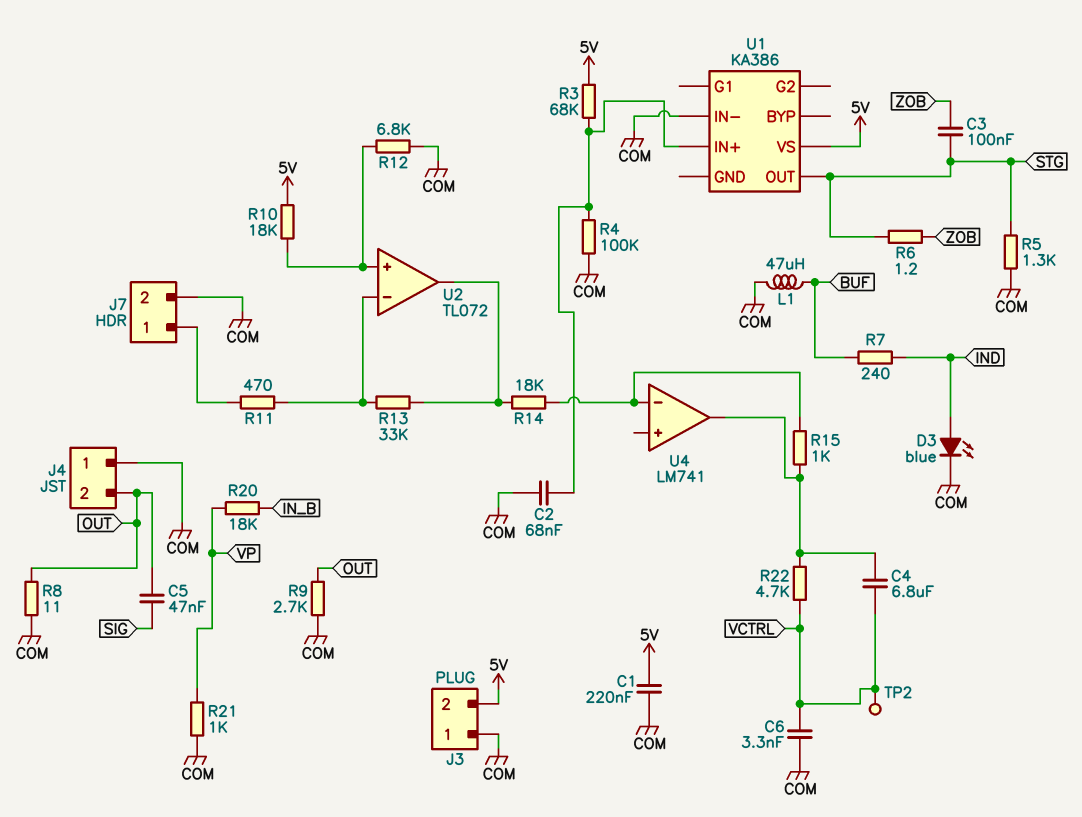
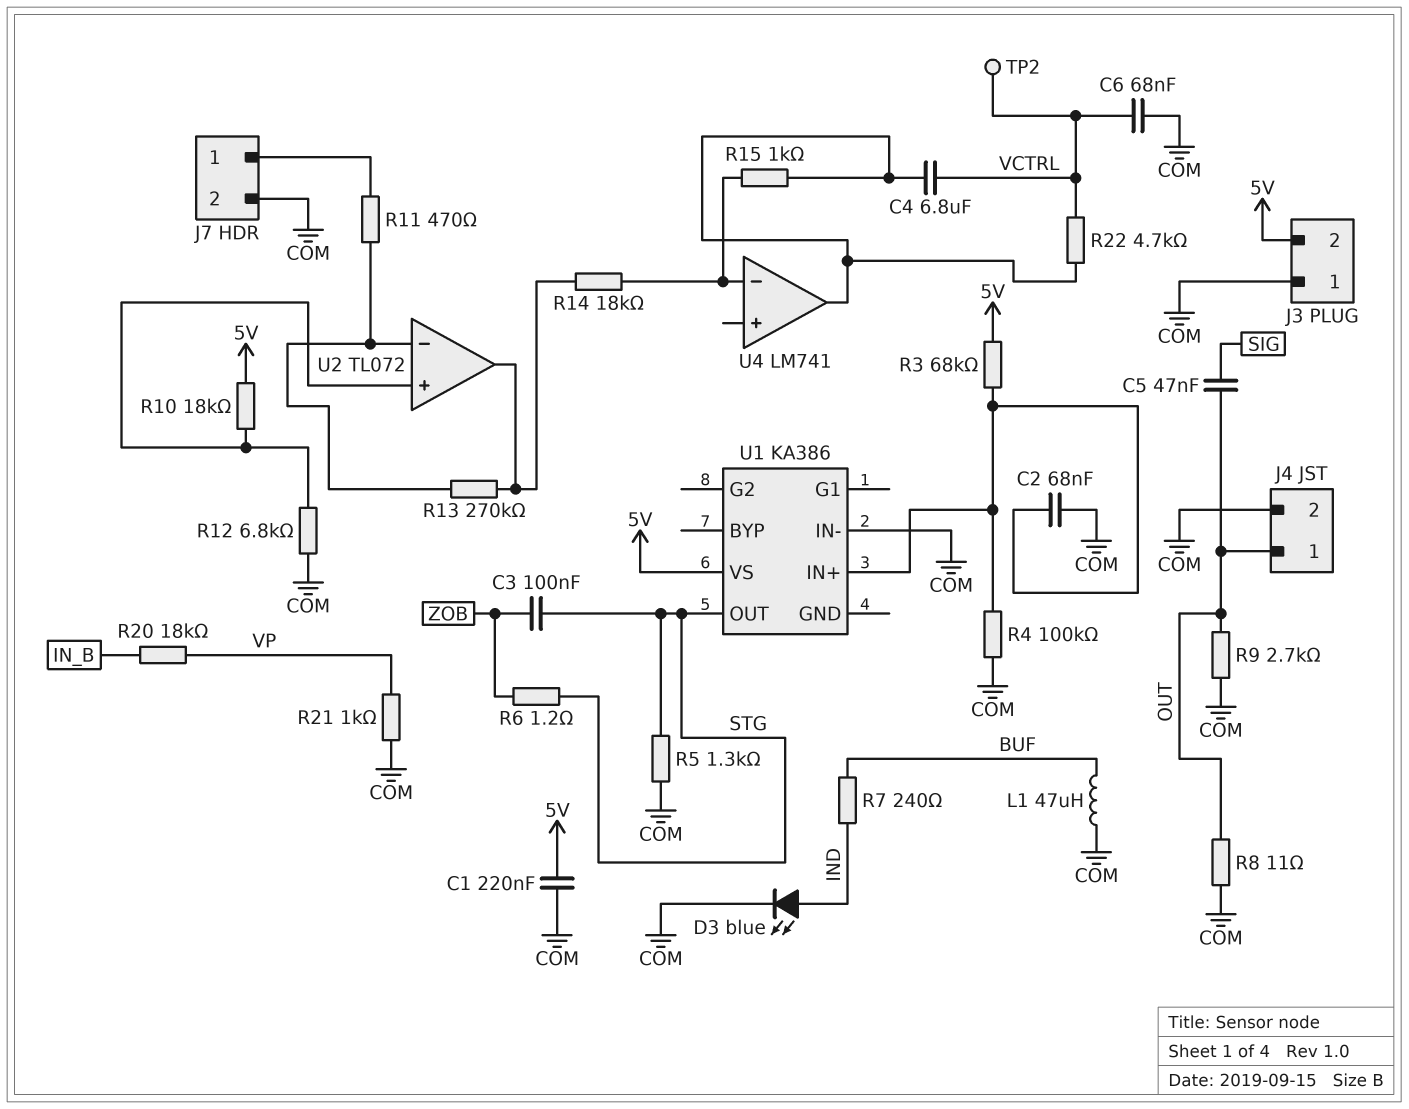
C6: 3.3nF (COM, VCTRL) -> 68nF (COM, VCTRL)
J4 pin 1: COM -> OUT
J4 pin 2: OUT -> COM
R13: 33k (U2/in-, U2/out) -> 270k (U2/in-, U2/out)

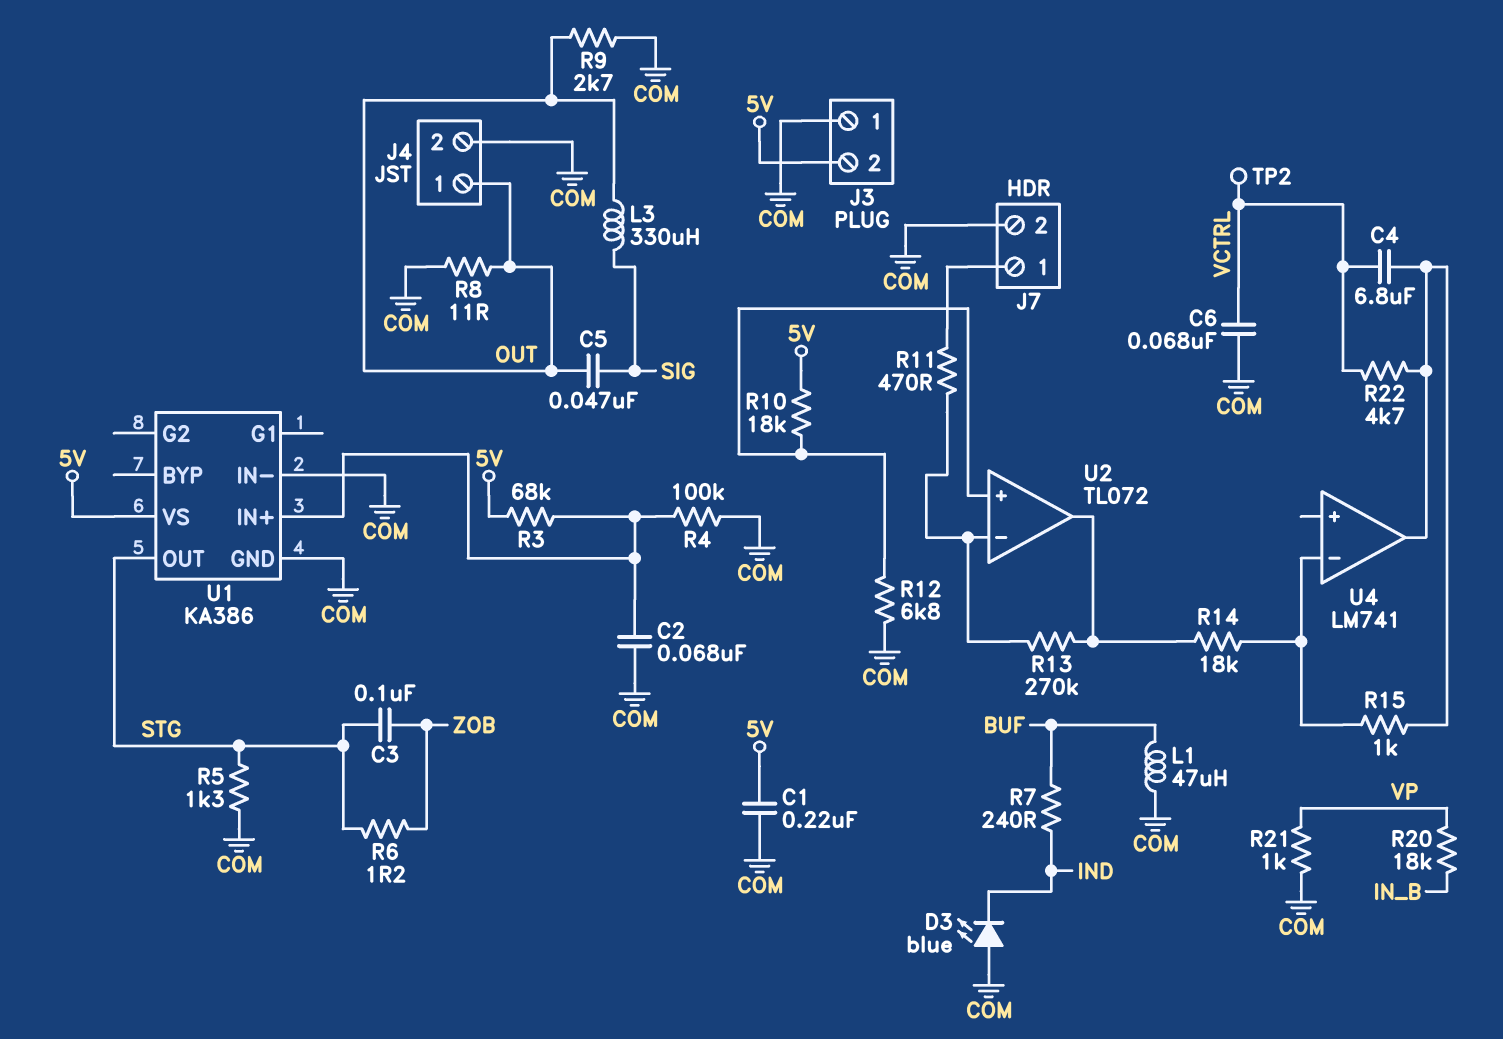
D3: LED blue (A IND, K COM) -> LED blue (A COM, K IND)
L3: none -> 330uH (OUT, SIG)
U1 pin GND: none -> COM

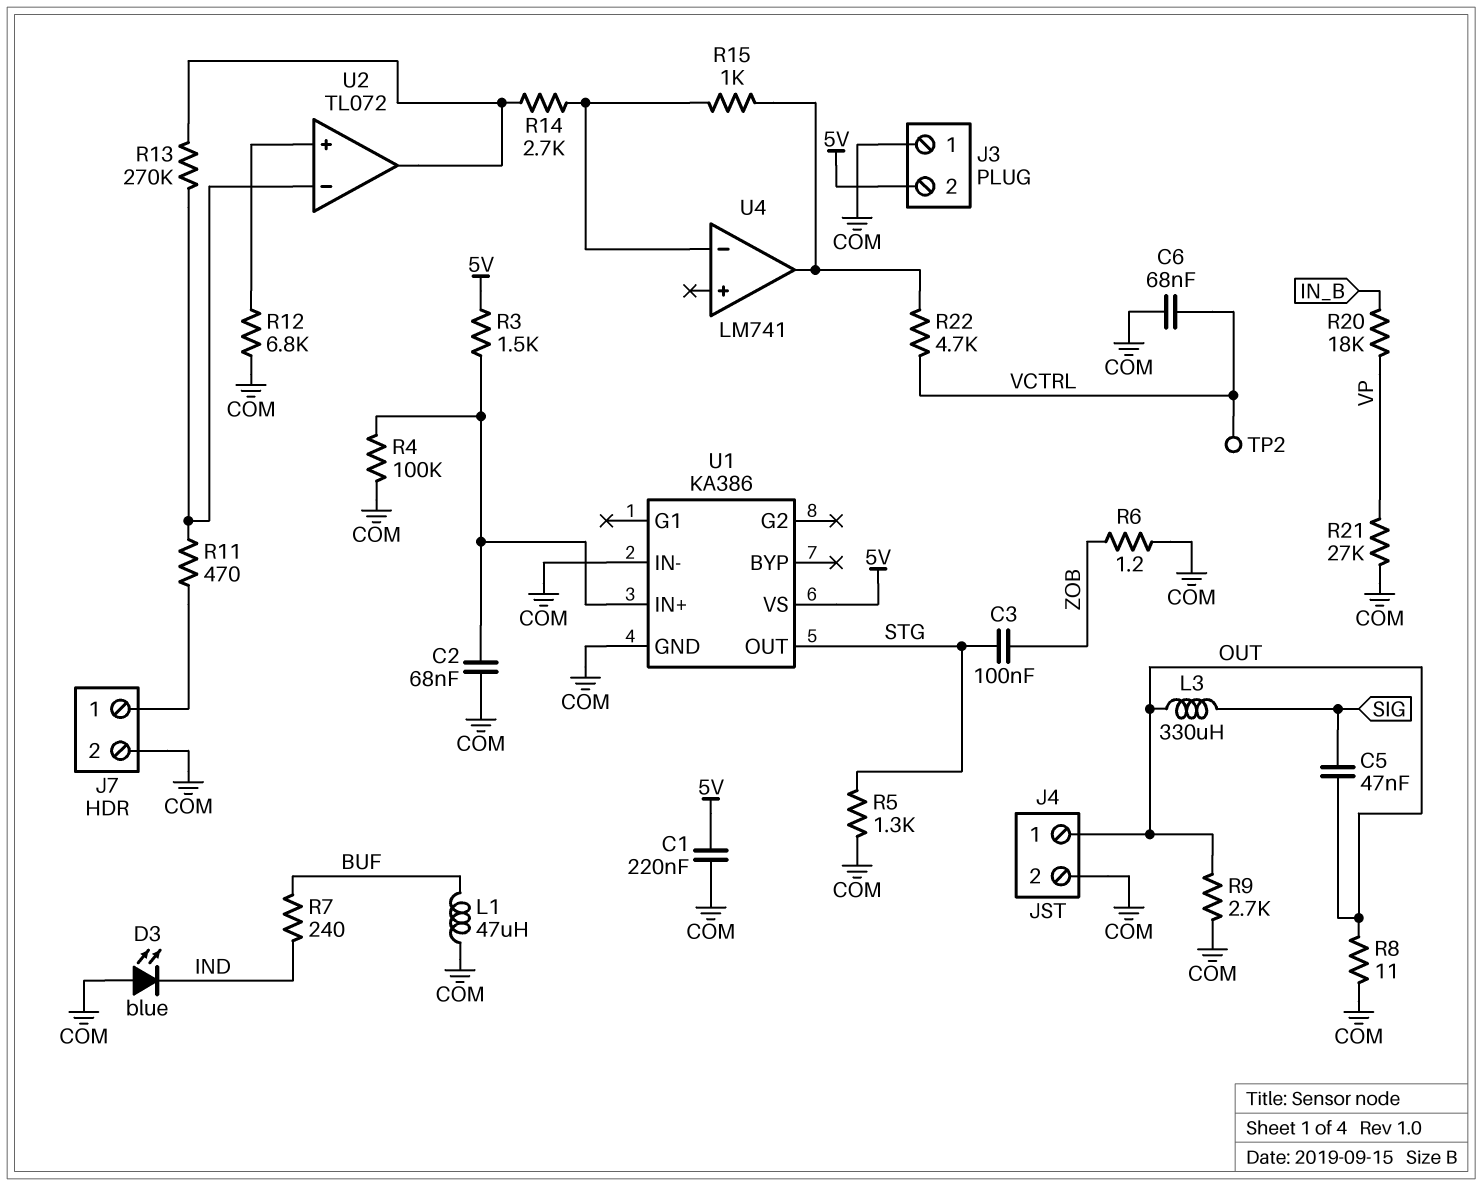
C4: 6.8uF (U4/out, VCTRL) -> none
R3: 68k (5V, U1/IN+) -> 1.5k (5V, U1/IN+)
R6: 1.2 (STG, ZOB) -> 1.2 (COM, ZOB)
R10: 18k (5V, U2/in+) -> none
R14: 18k (U2/out, U4/in-) -> 2.7k (U2/out, U4/in-)
R21: 1k (COM, VP) -> 27k (COM, VP)

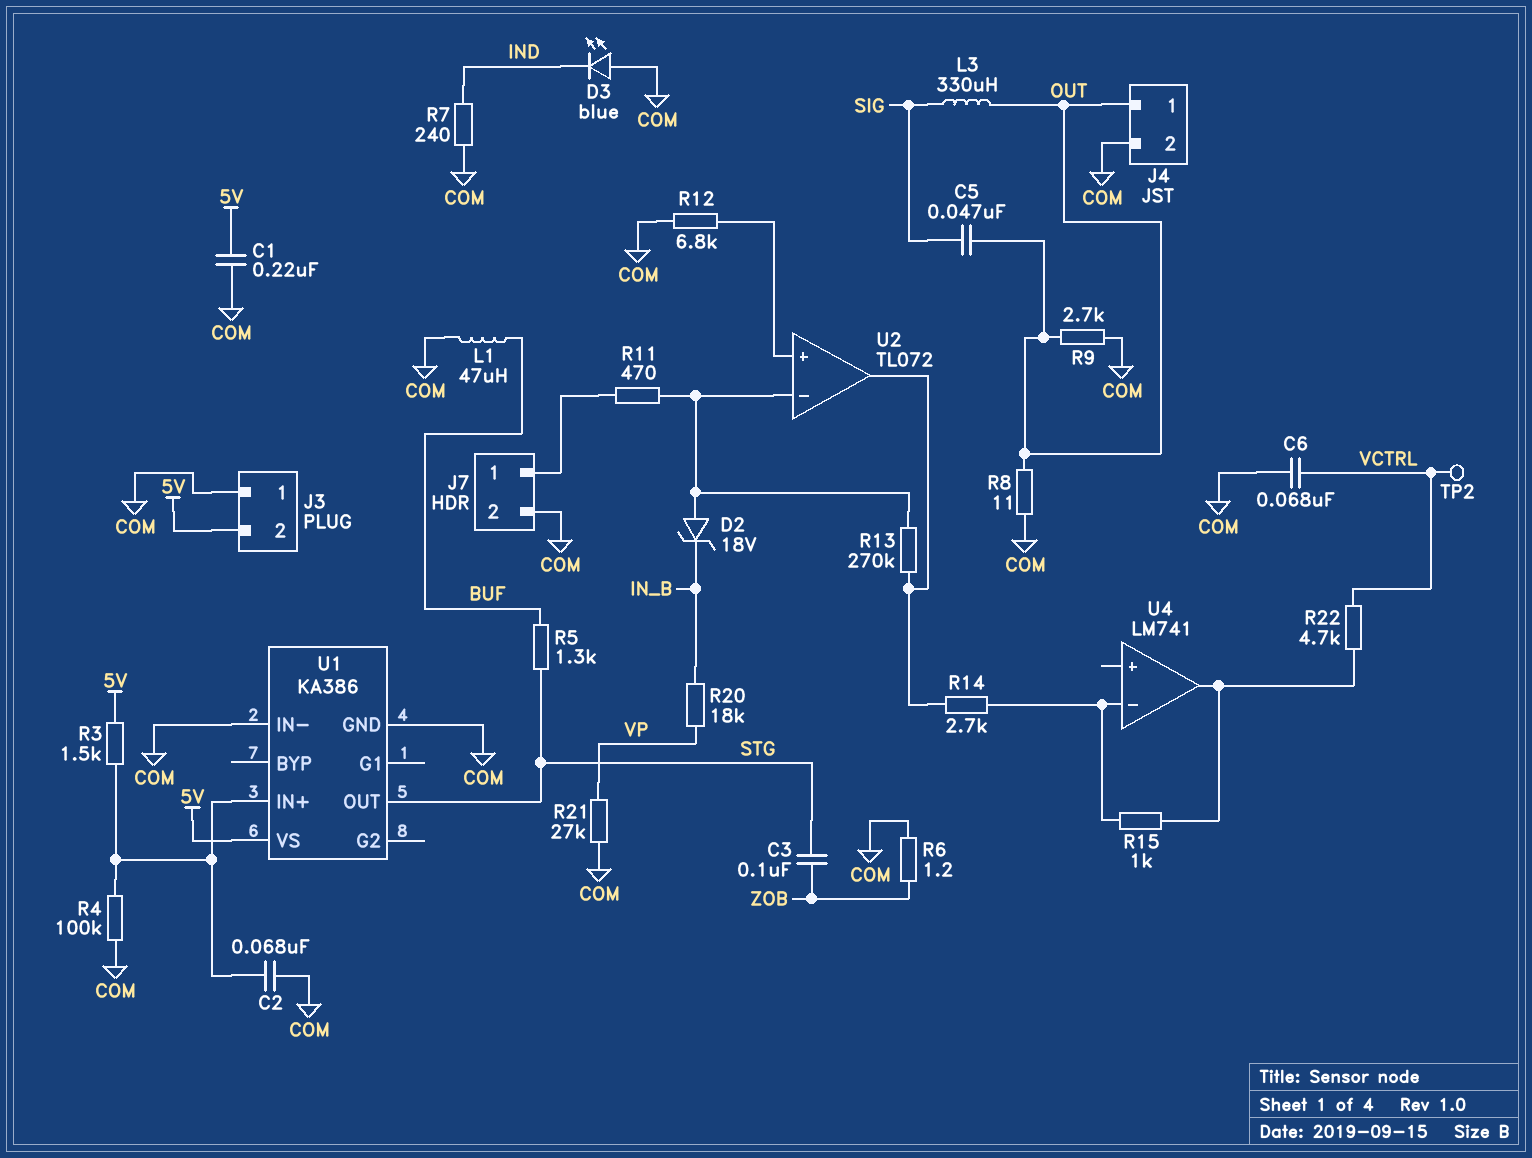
D2: none -> zener 18V (A U2/in-, K IN_B)
R5: 1.3k (COM, STG) -> 1.3k (BUF, STG)
R7: 240 (BUF, IND) -> 240 (COM, IND)

